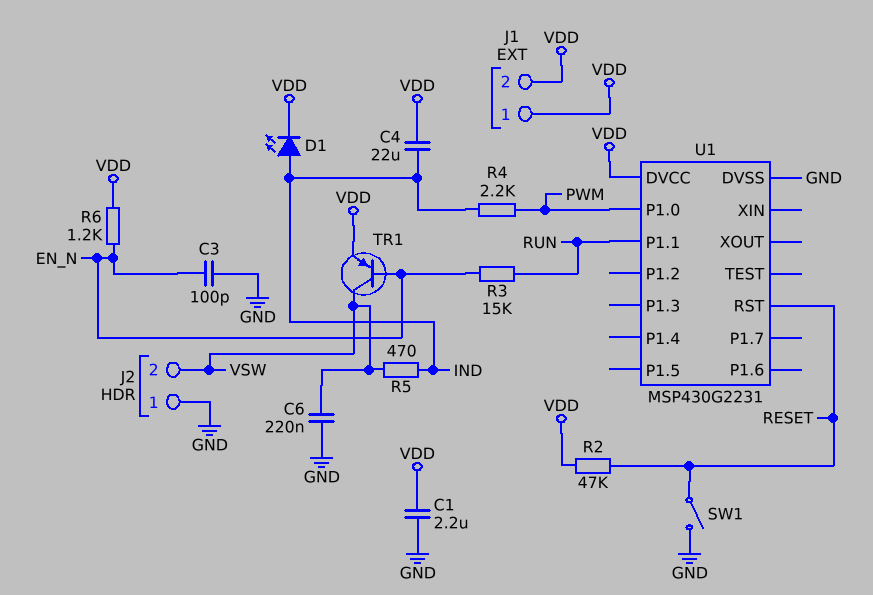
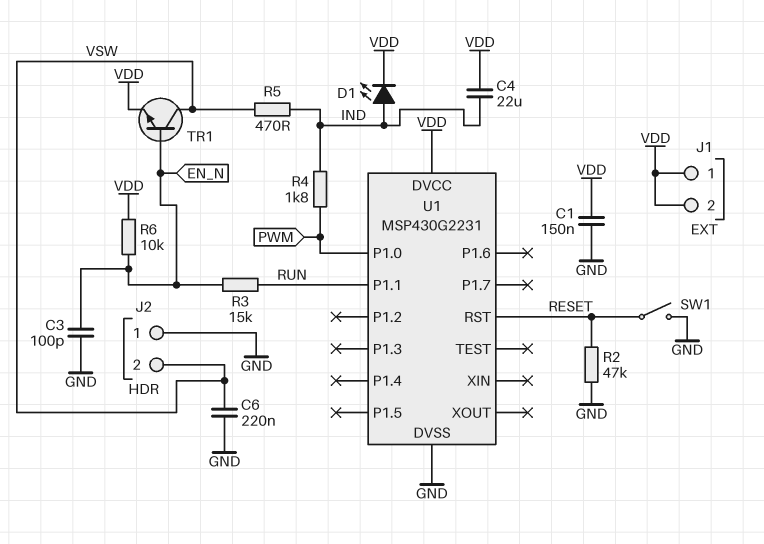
C1: 2.2uF (GND, VDD) -> 150nF (GND, VDD)
R2: 47k (RESET, VDD) -> 47k (GND, RESET)
R4: 2.2k (IND, PWM) -> 1.8k (IND, PWM)
R6: 1.2k (EN_N, VDD) -> 10k (EN_N, VDD)
TR1: PNP (B EN_N, C VSW, E VDD) -> NPN (B EN_N, C VSW, E VDD)

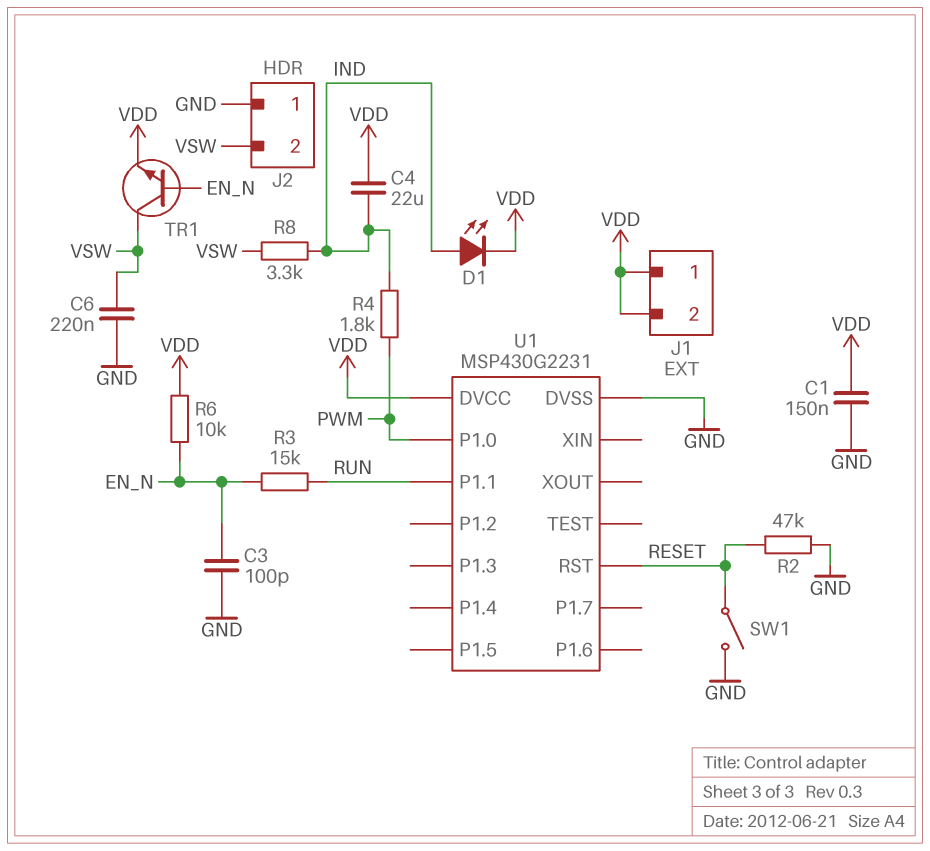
R5: 470 (IND, VSW) -> none
R8: none -> 3.3k (IND, VSW)

